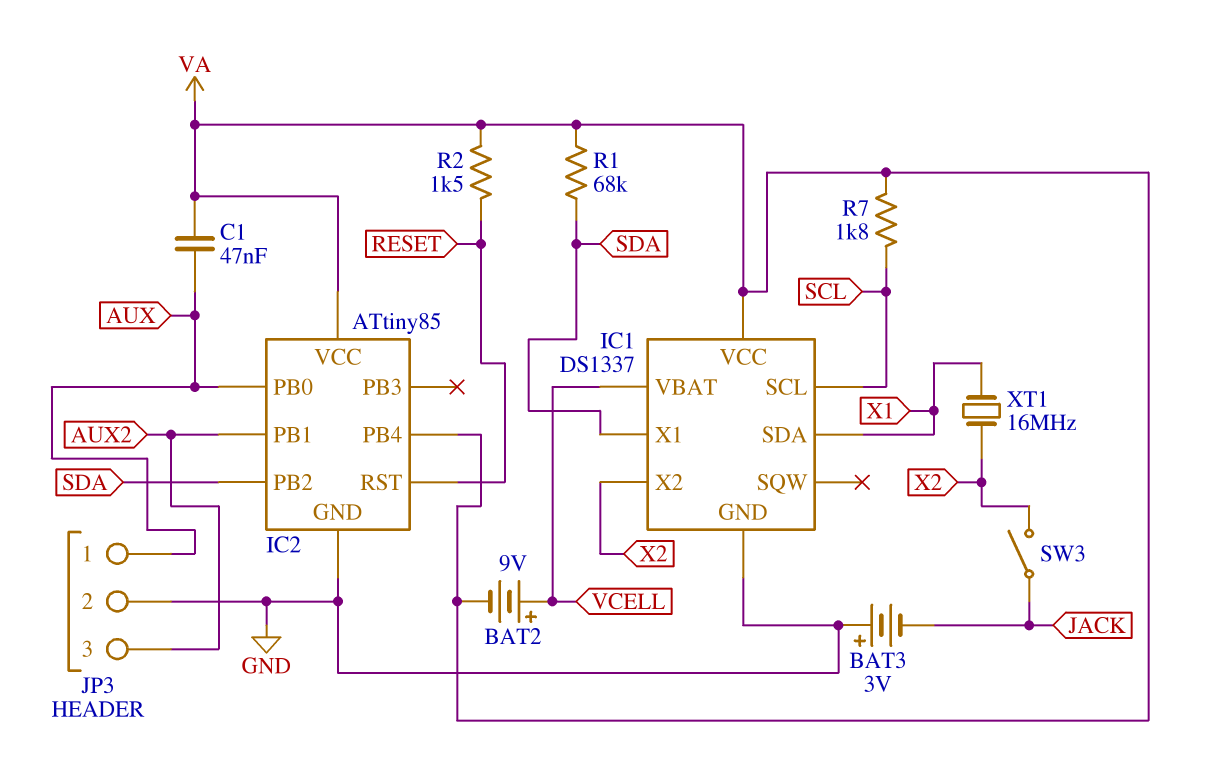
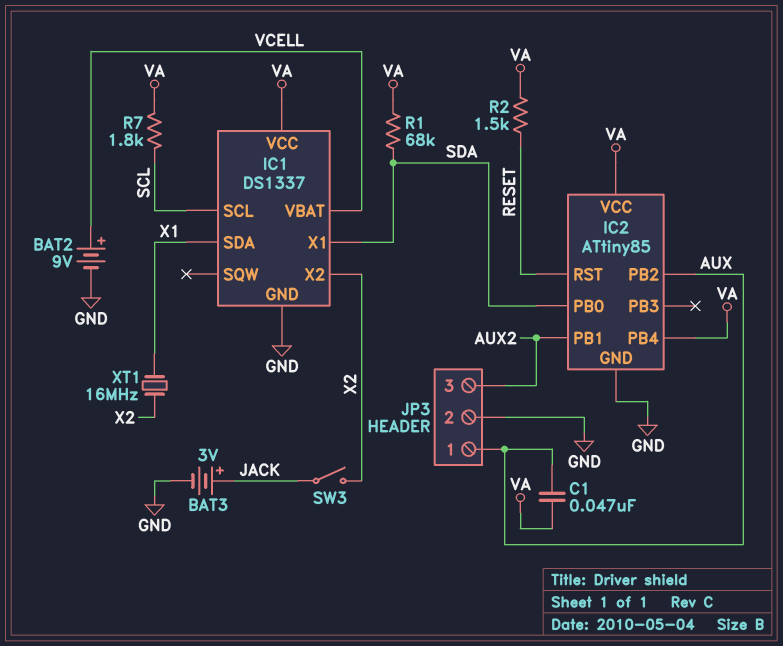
BAT2: 9V (plus VCELL, minus VA) -> 9V (plus VCELL, minus GND)
BAT3: 3V (plus GND, minus JACK) -> 3V (plus JACK, minus GND)
IC2 pin PB0: AUX -> SDA
IC2 pin PB2: SDA -> AUX

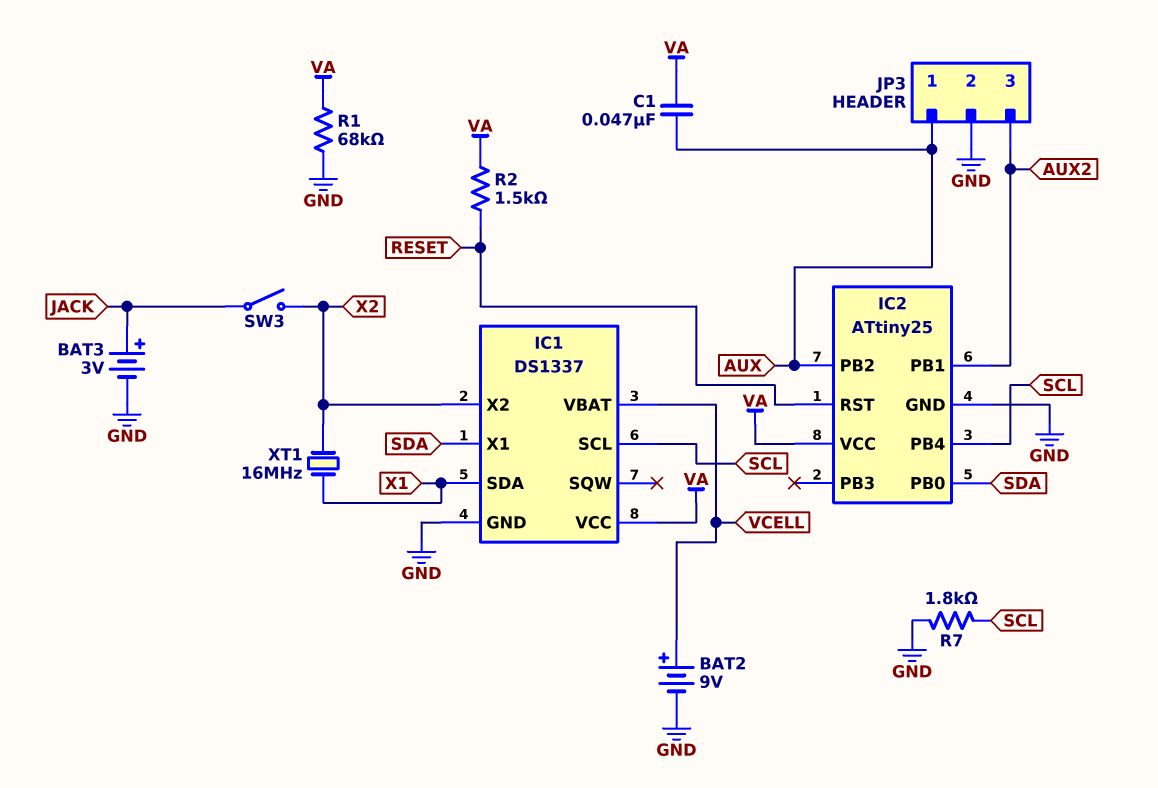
IC2: ATtiny85 -> ATtiny25
IC2 pin PB4: VA -> SCL
R1: 68k (SDA, VA) -> 68k (GND, VA)
R7: 1.8k (SCL, VA) -> 1.8k (GND, SCL)

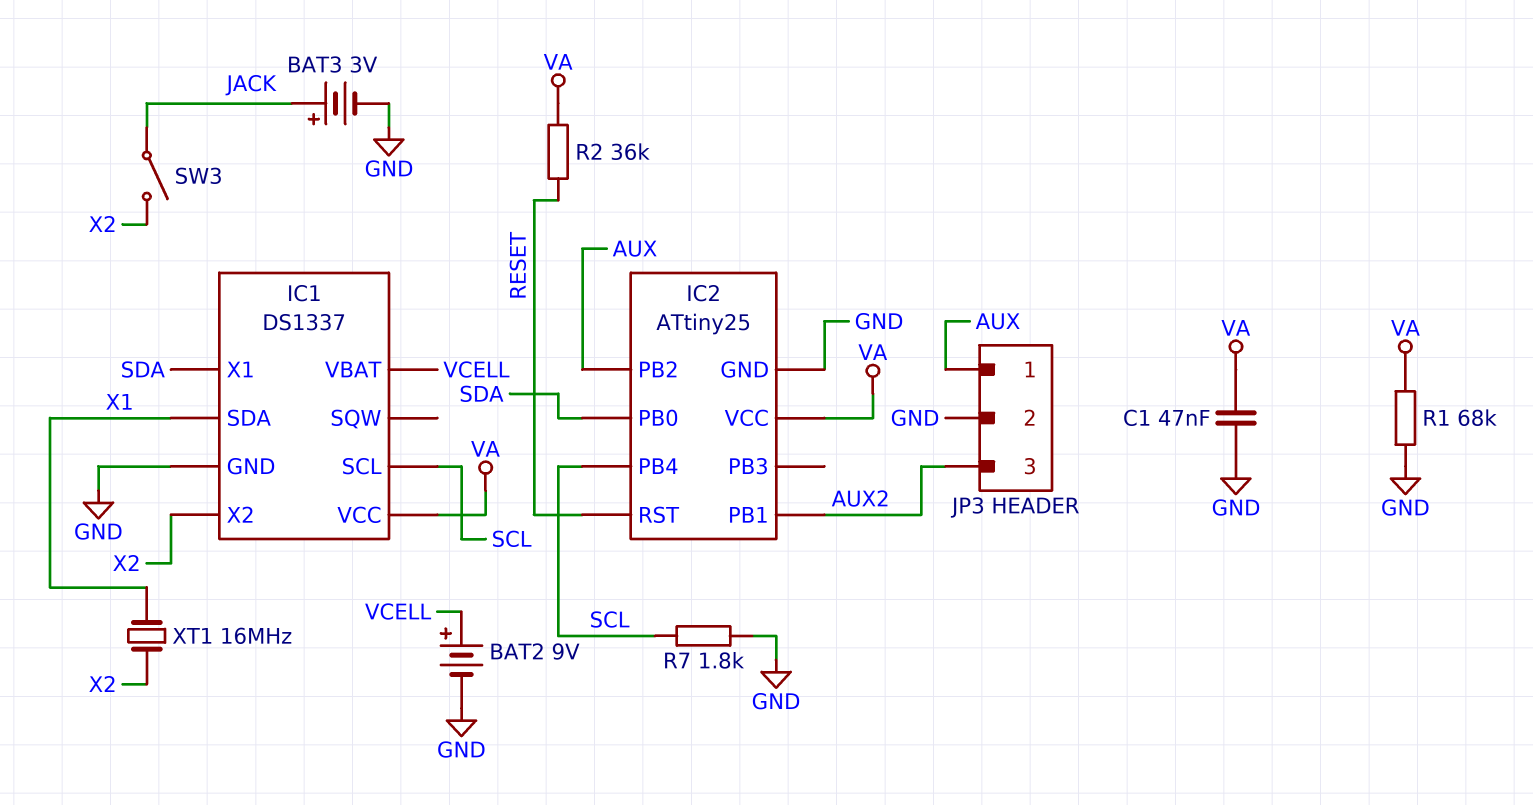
C1: 47nF (AUX, VA) -> 47nF (GND, VA)
R2: 1.5k (RESET, VA) -> 36k (RESET, VA)

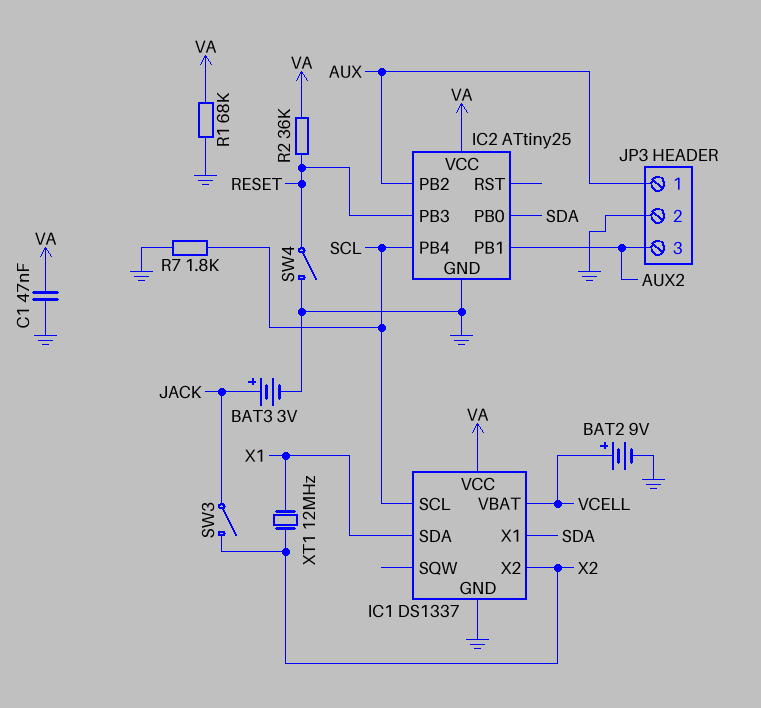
IC2 pin PB3: none -> RESET
IC2 pin RST: RESET -> none
SW4: none -> switch (GND, RESET)
XT1: 16MHz (X1, X2) -> 12MHz (X1, X2)

